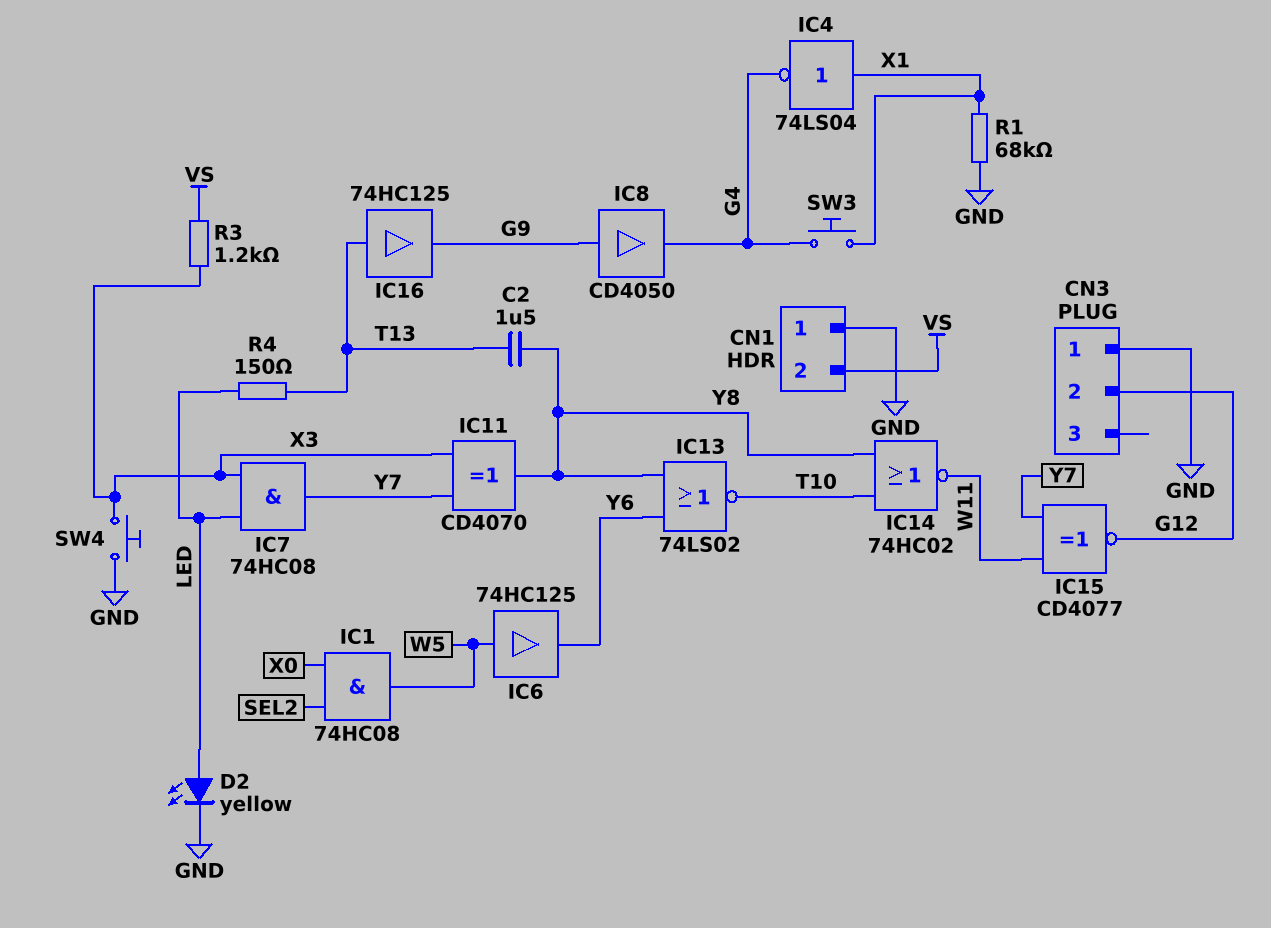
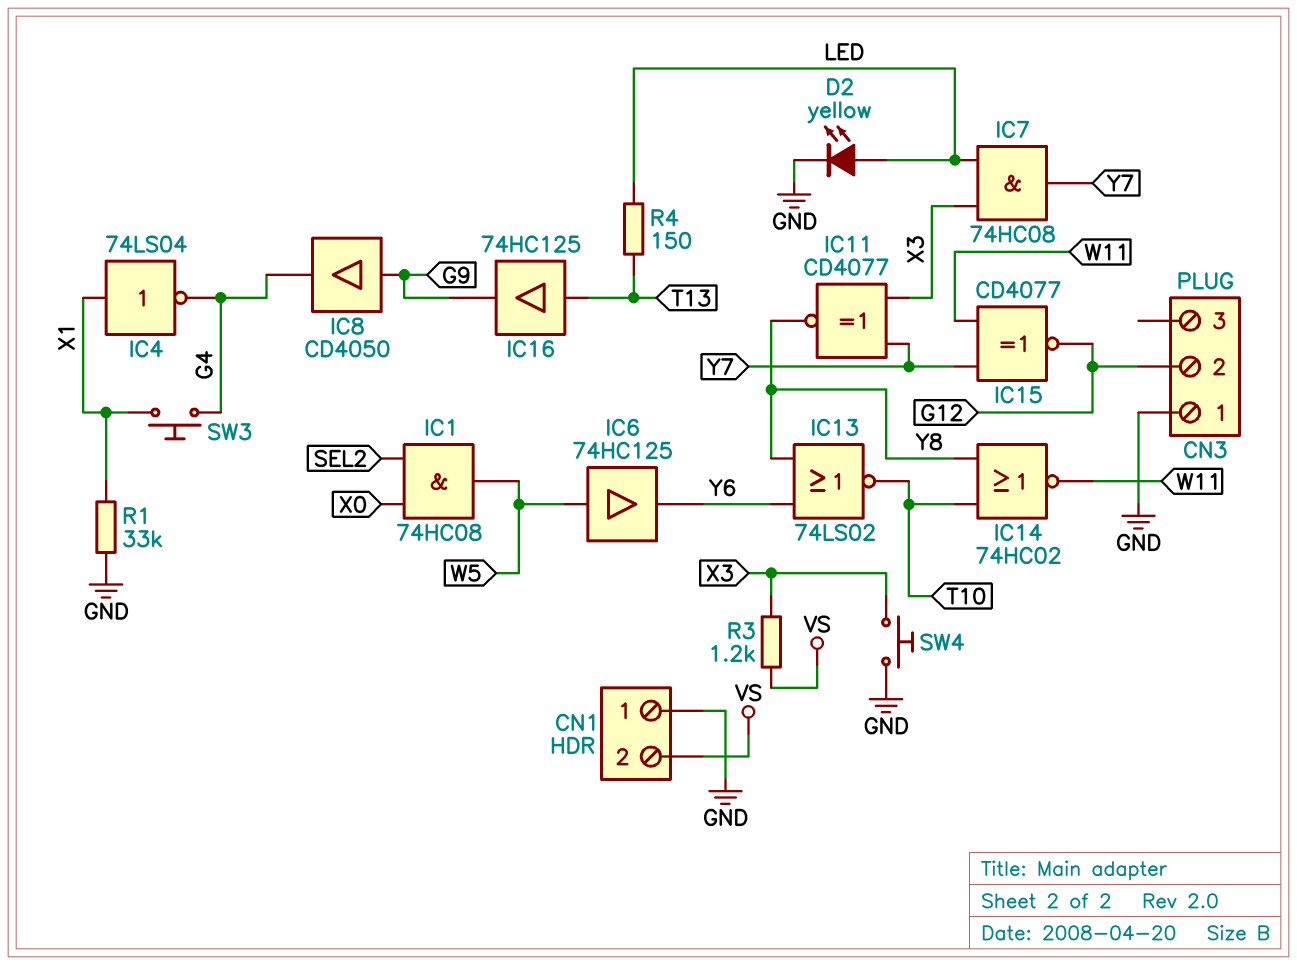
C2: 1.5uF (T13, Y8) -> none
IC11: XOR CD4070 (in X3, in Y7, out Y8) -> XNOR CD4077 (in X3, in Y7, out Y8)
R1: 68k (GND, X1) -> 33k (GND, X1)

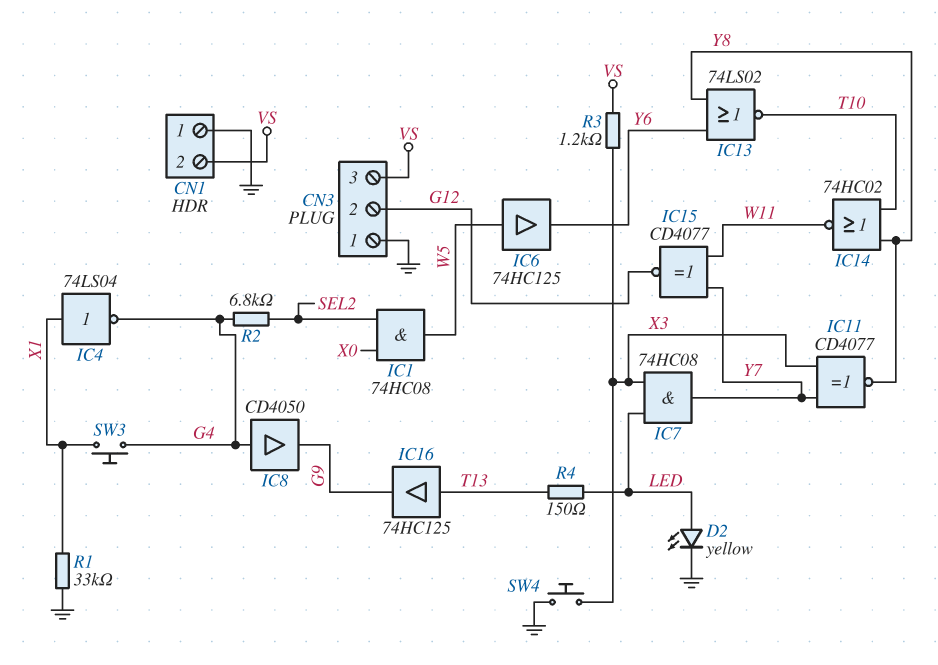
CN3 pin 3: none -> VS
IC8: buffer CD4050 (in G9, out G4) -> buffer CD4050 (in G4, out G9)
R2: none -> 6.8k (G4, SEL2)

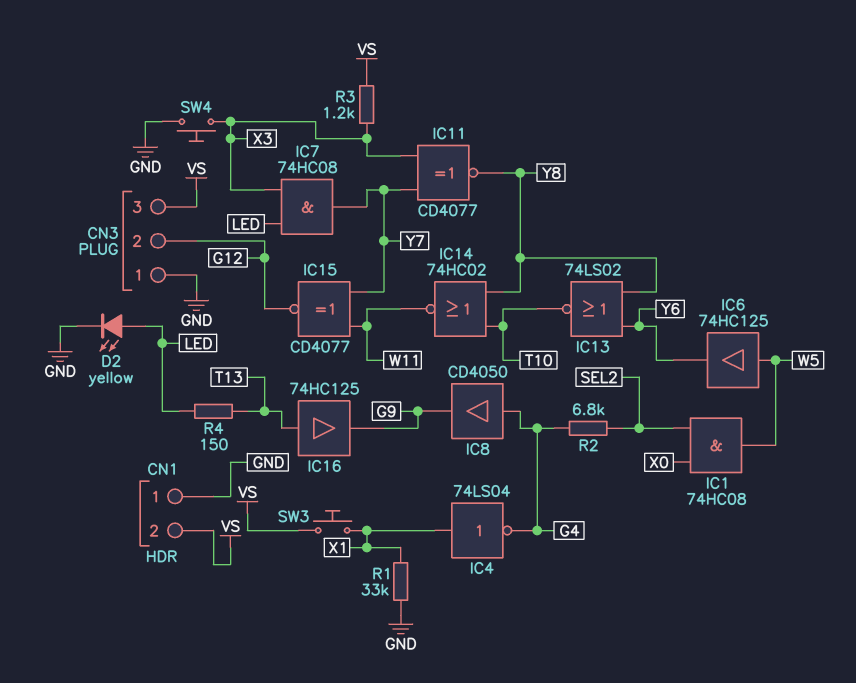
SW3: button (G4, X1) -> button (VS, X1)

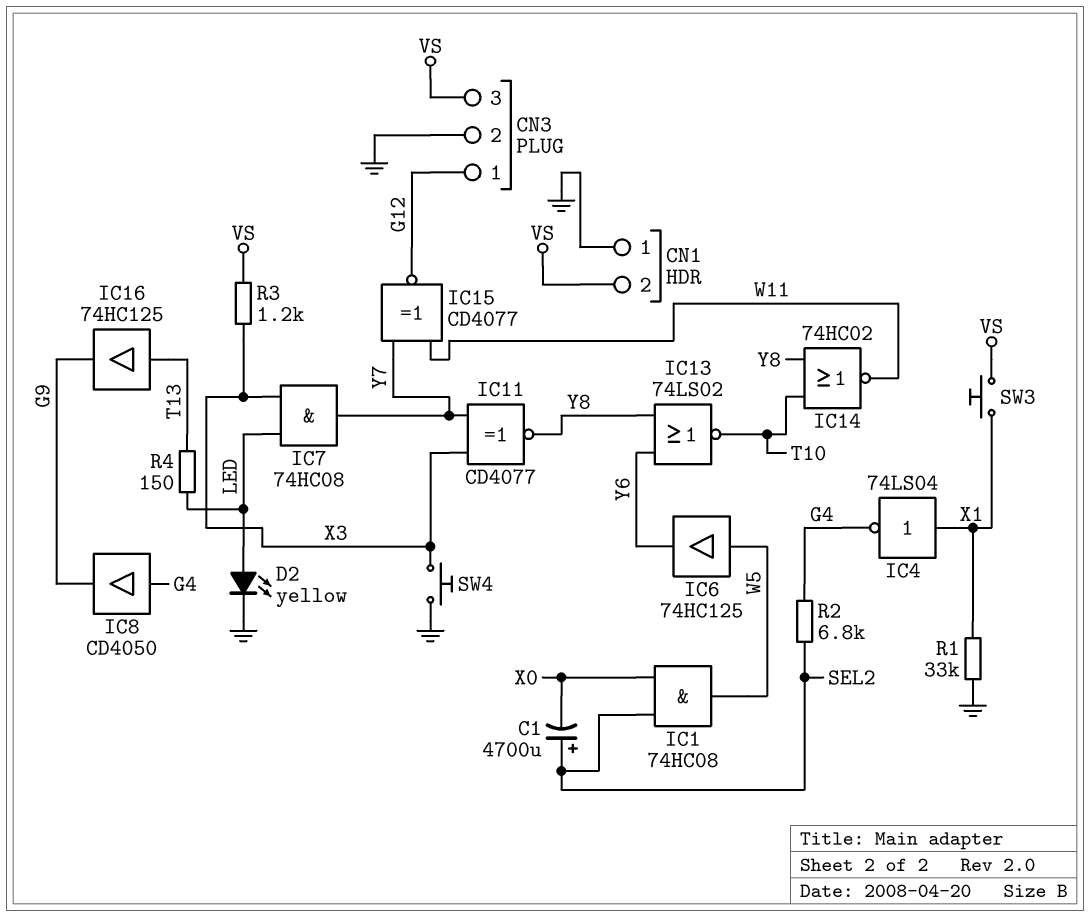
C1: none -> 4700uF (plus SEL2, minus X0)
CN3 pin 1: GND -> G12
CN3 pin 2: G12 -> GND

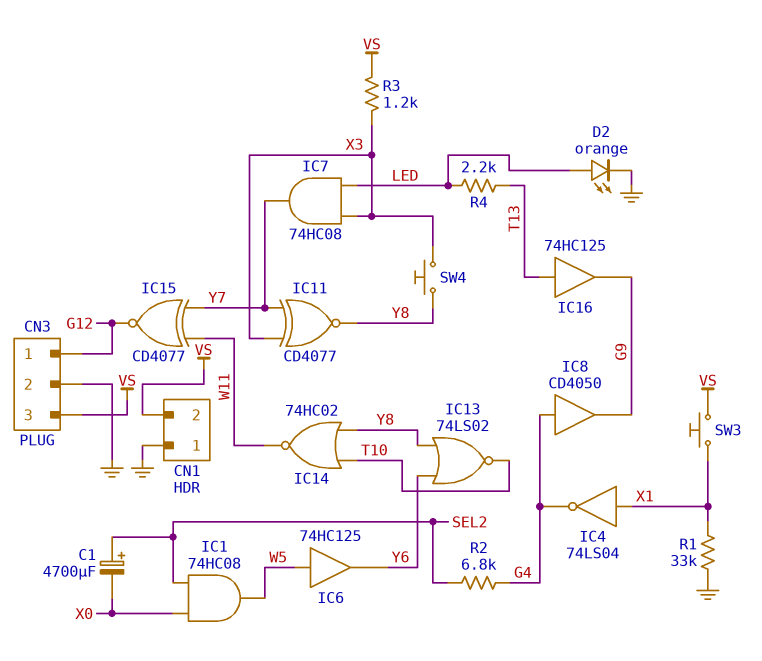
D2: LED yellow (A LED, K GND) -> LED orange (A LED, K GND)
R4: 150 (LED, T13) -> 2.2k (LED, T13)
SW4: button (GND, X3) -> button (X3, Y8)

